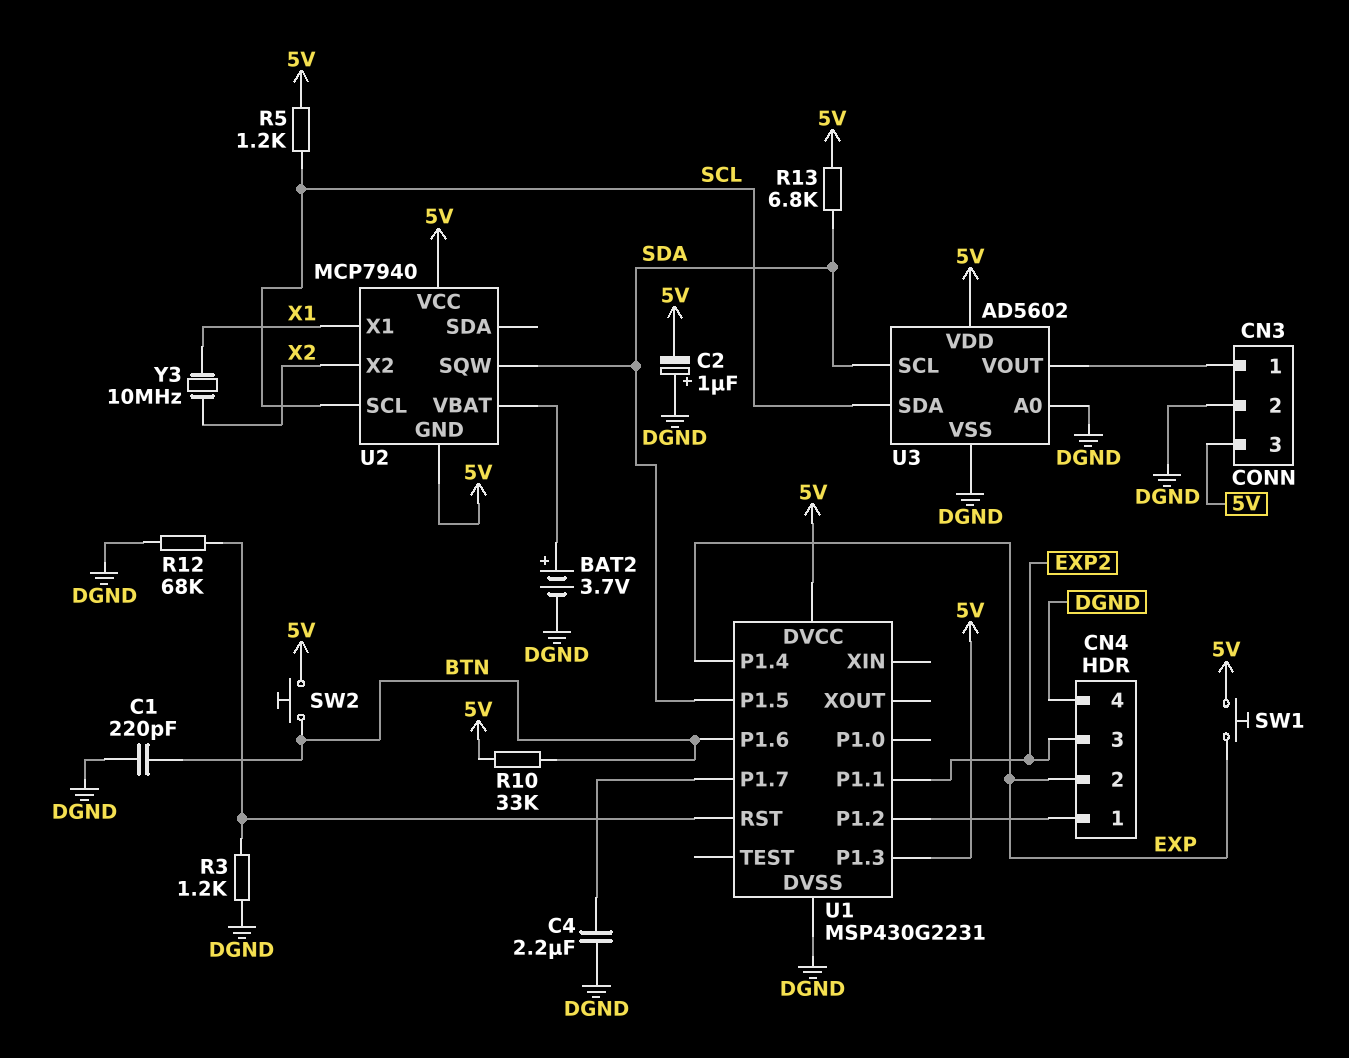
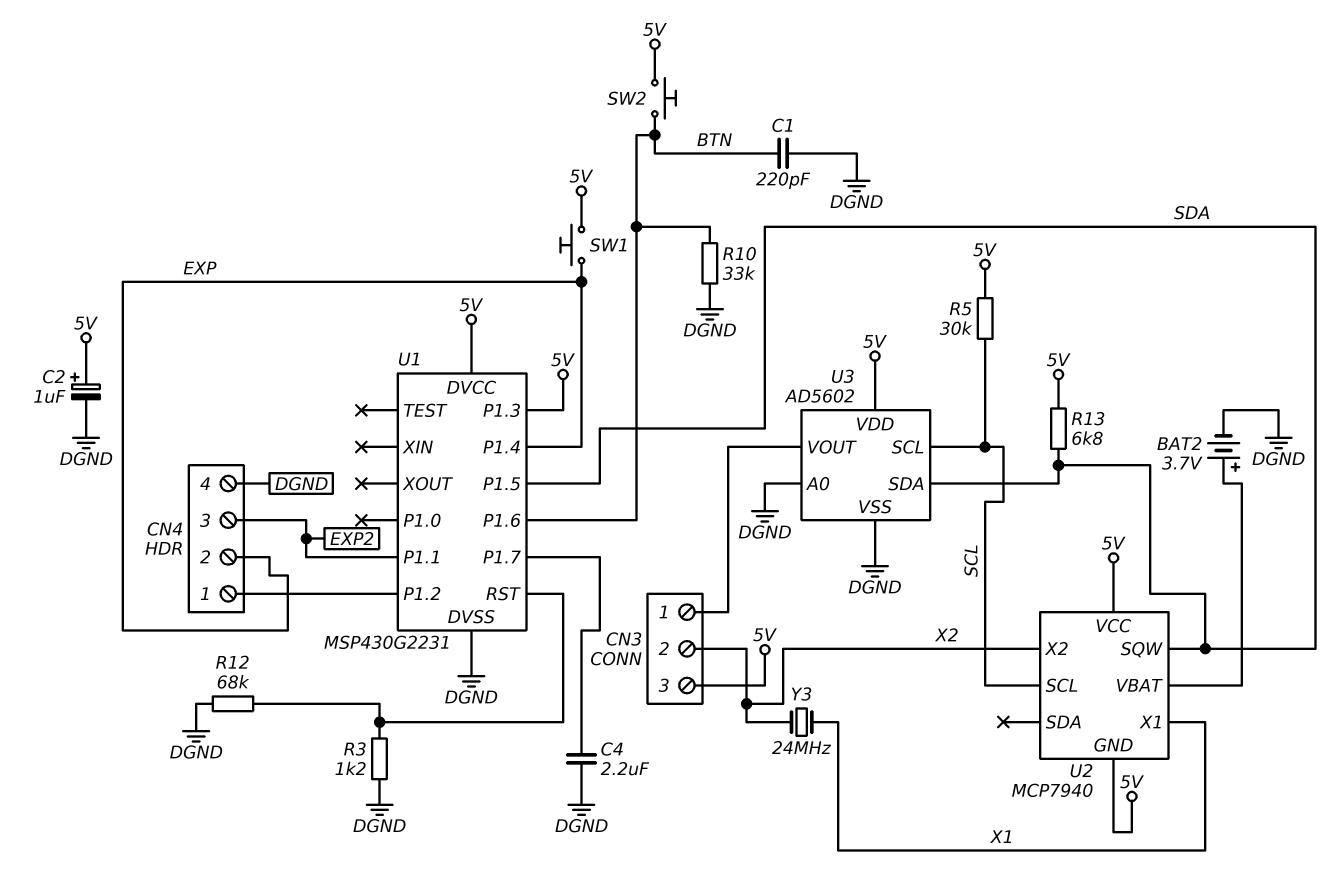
C2: 1uF (plus DGND, minus 5V) -> 1uF (plus 5V, minus DGND)
CN3 pin 2: DGND -> X2
R5: 1.2k (5V, SCL) -> 30k (5V, SCL)
R10: 33k (5V, BTN) -> 33k (BTN, DGND)
U3 pin SCL: SDA -> SCL
U3 pin SDA: SCL -> SDA
Y3: 10MHz (X1, X2) -> 24MHz (X1, X2)

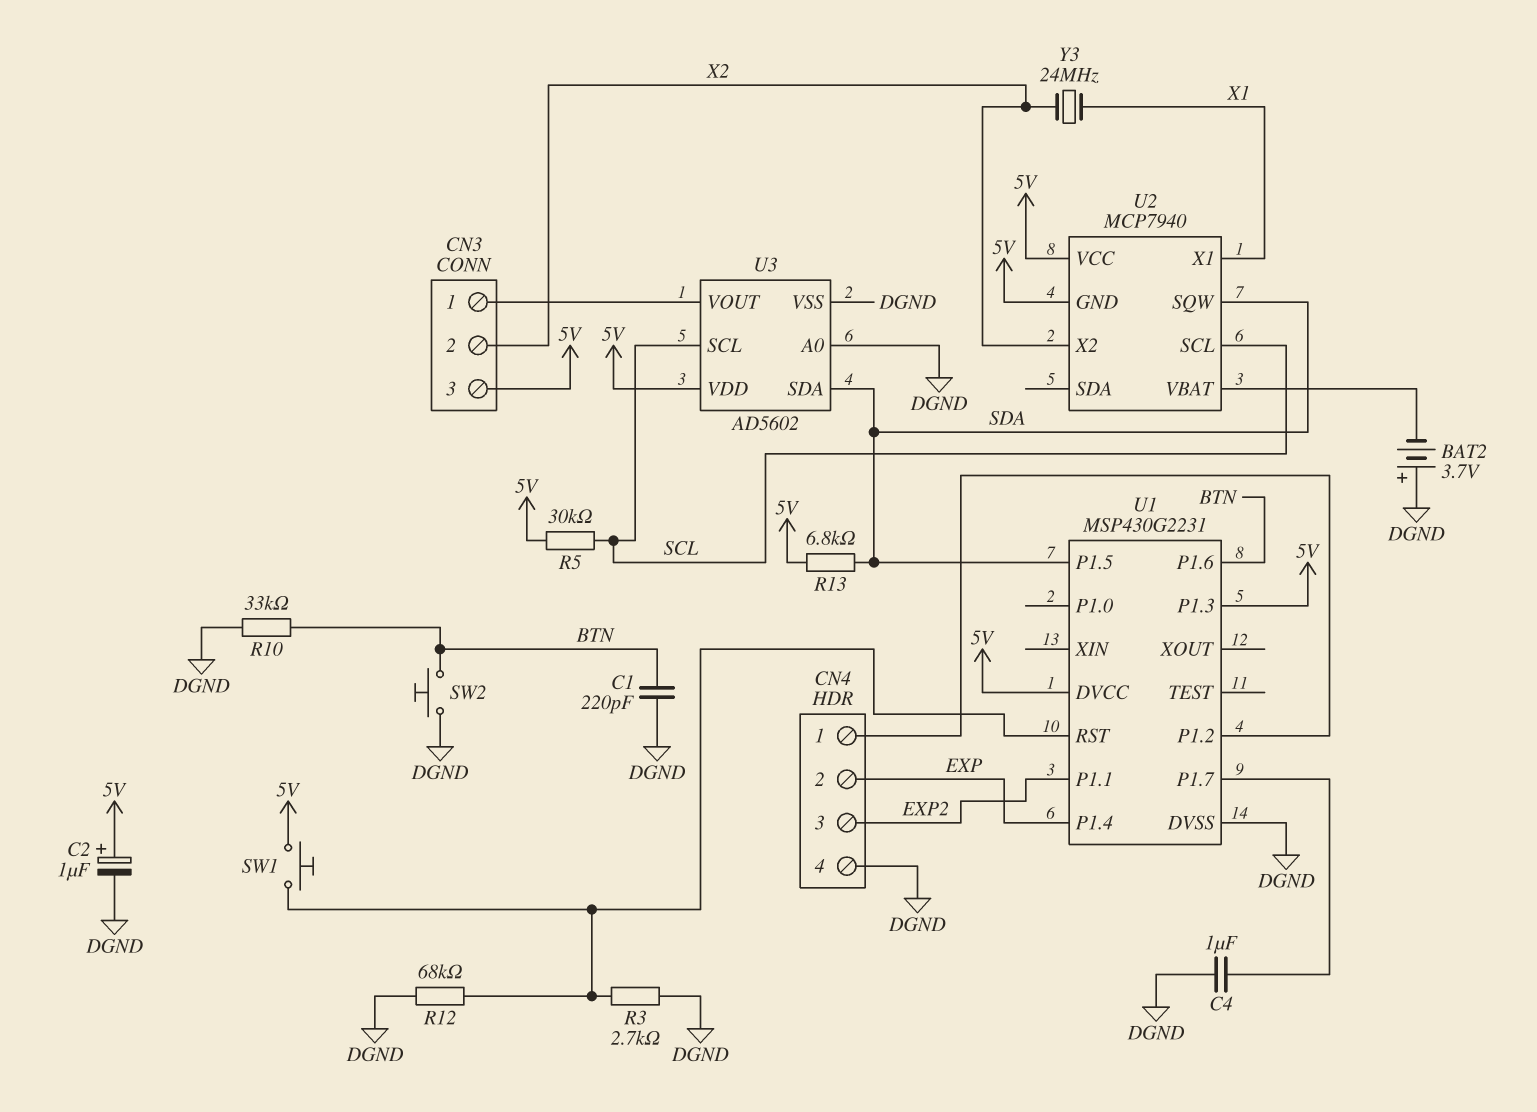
BAT2: 3.7V (plus U2/VBAT, minus DGND) -> 3.7V (plus DGND, minus U2/VBAT)
C4: 2.2uF (DGND, U1/P1.7) -> 1uF (DGND, U1/P1.7)
R3: 1.2k (DGND, U1/RST) -> 2.7k (DGND, U1/RST)
SW1: button (5V, EXP) -> button (5V, U1/RST)
SW2: button (5V, BTN) -> button (BTN, DGND)

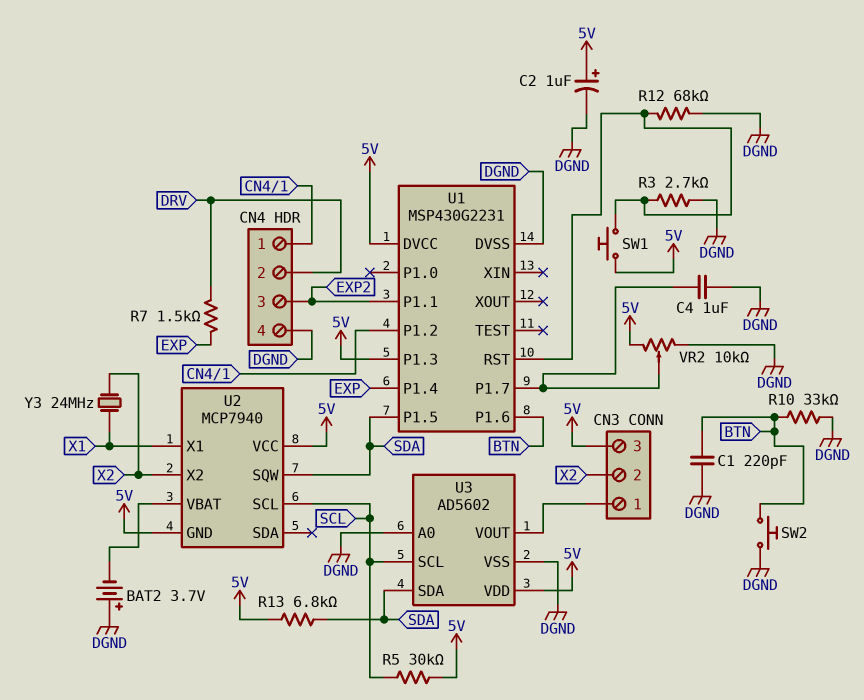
CN4 pin 2: EXP -> DRV
R7: none -> 1.5k (DRV, EXP)
VR2: none -> 10k (5V, DGND, wiper U1/P1.7)

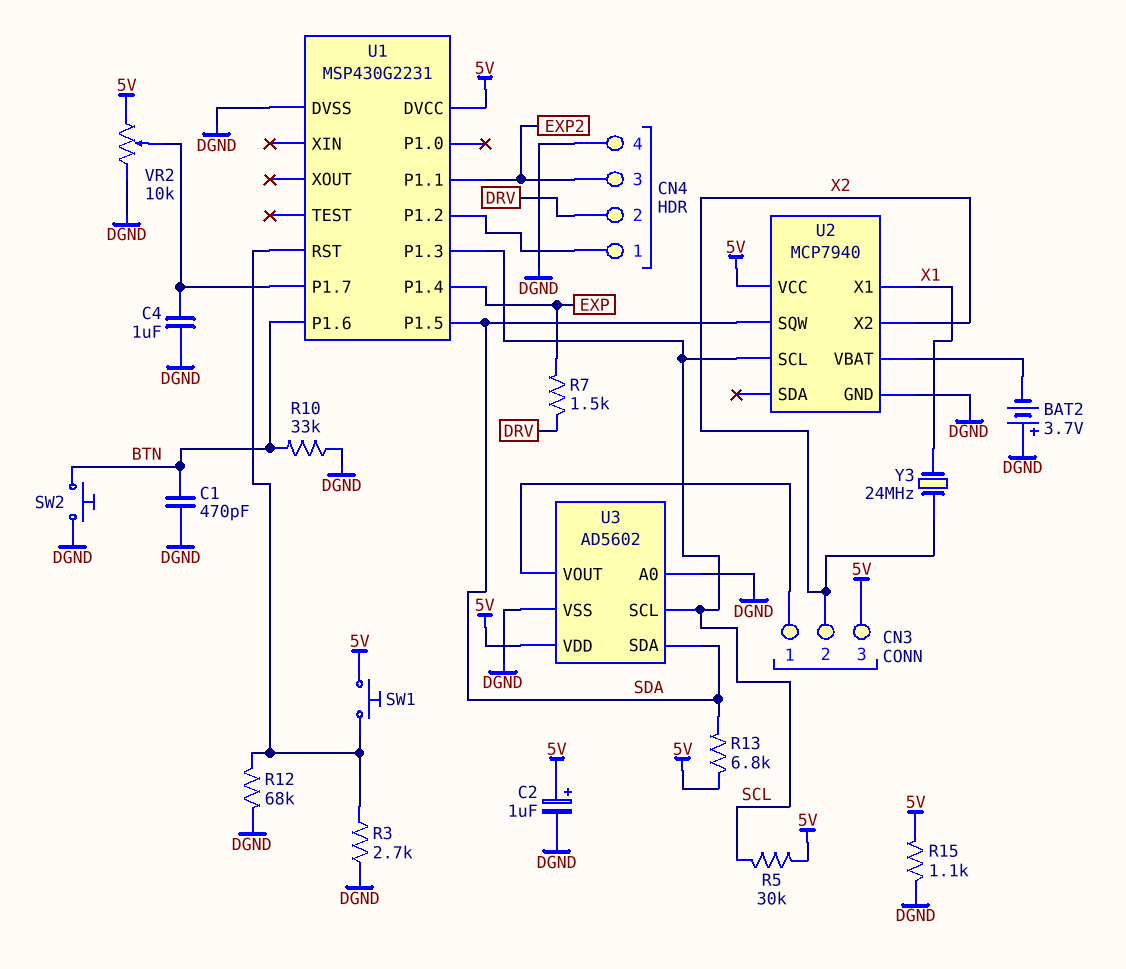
C1: 220pF (BTN, DGND) -> 470pF (BTN, DGND)
R15: none -> 1.1k (5V, DGND)
U1 pin P1.3: 5V -> SCL
U2 pin GND: 5V -> DGND

